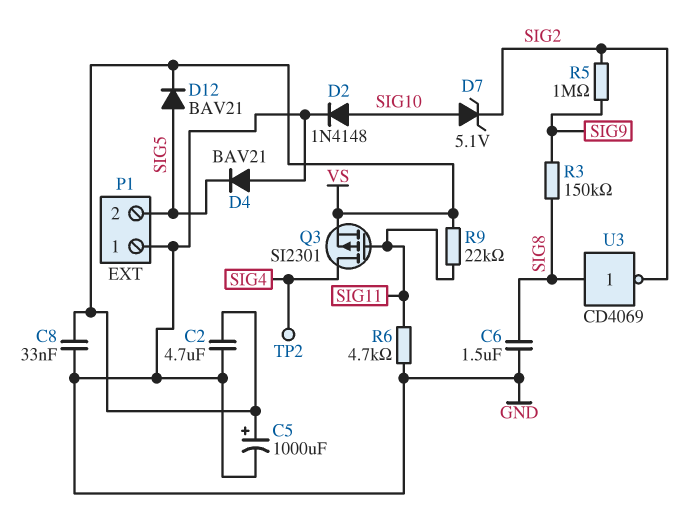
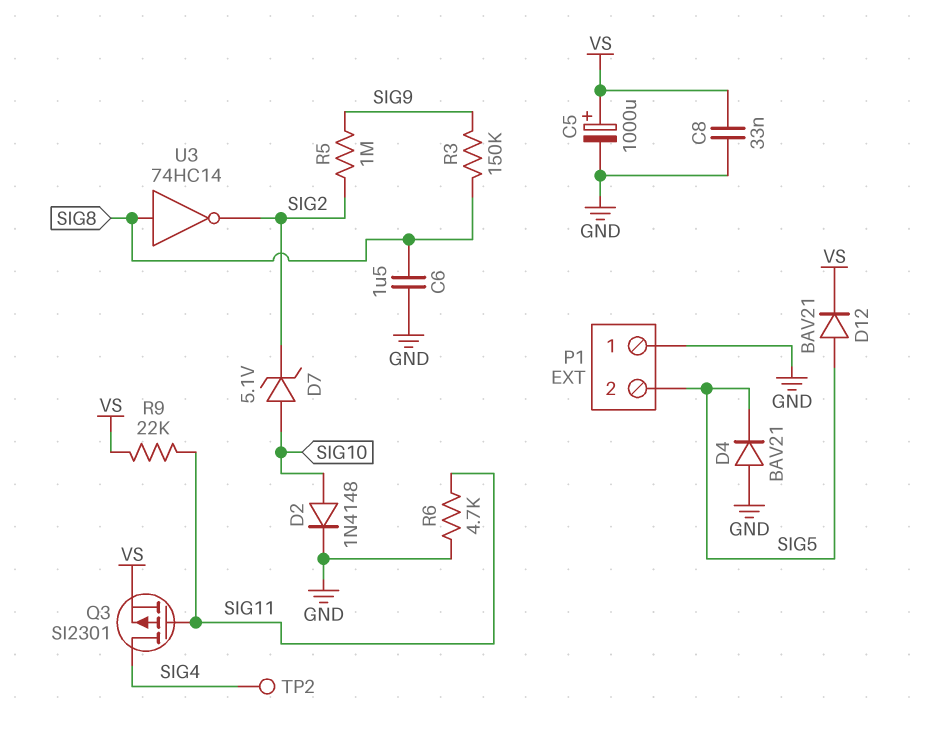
C2: 4.7uF (GND, VS) -> none
U3: NOT CD4069 (in SIG8, out SIG2) -> NOT 74HC14 (in SIG8, out SIG2)

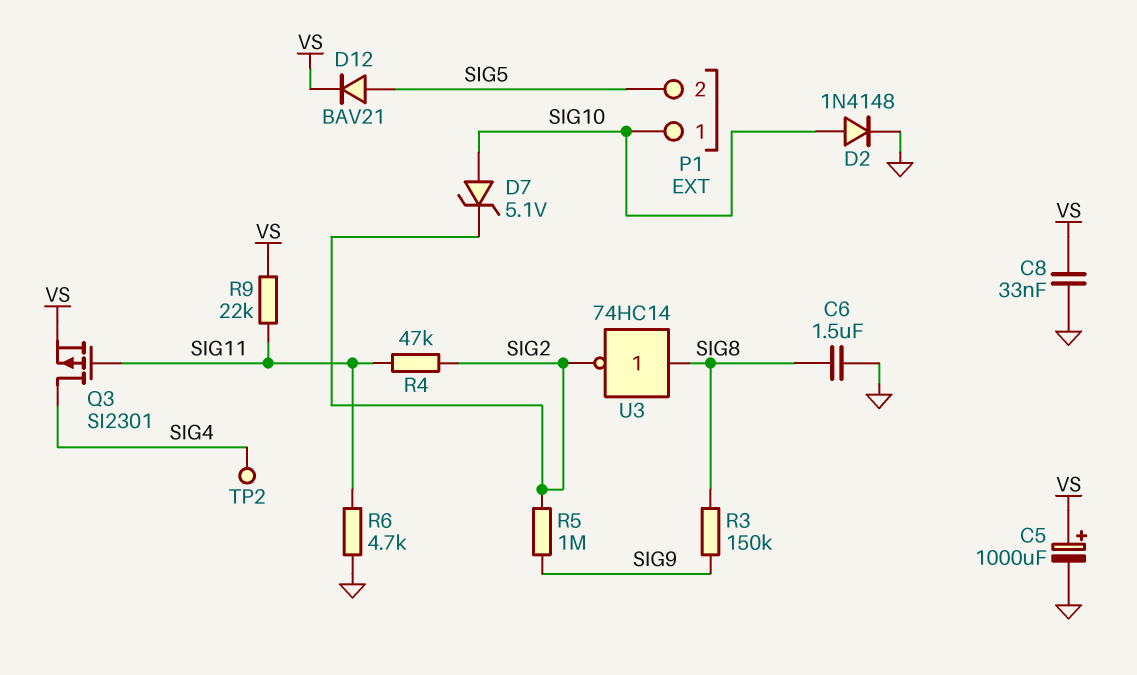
D4: diode BAV21 (A GND, K SIG5) -> none
P1 pin 1: GND -> SIG10
R4: none -> 47k (SIG2, SIG11)

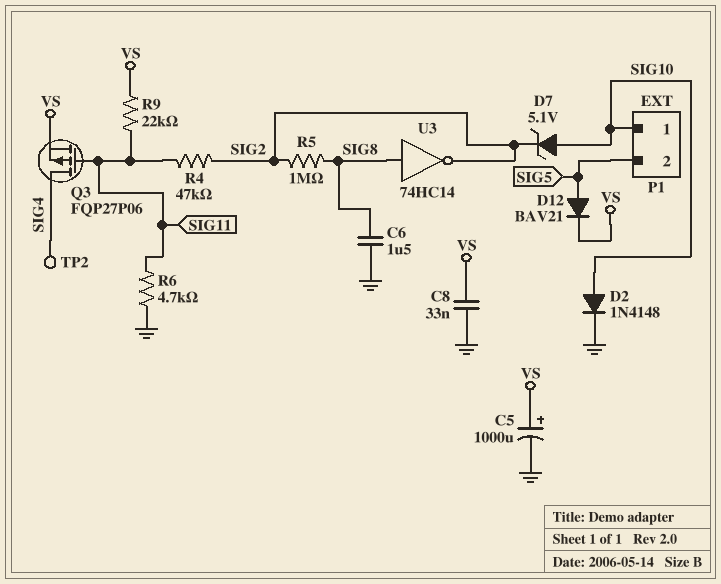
Q3: PMOS SI2301 (G SIG11, D SIG4, S VS) -> PMOS FQP27P06 (G SIG11, D SIG4, S VS)
R3: 150k (SIG8, SIG9) -> none
R5: 1M (SIG2, SIG9) -> 1M (SIG2, SIG8)

